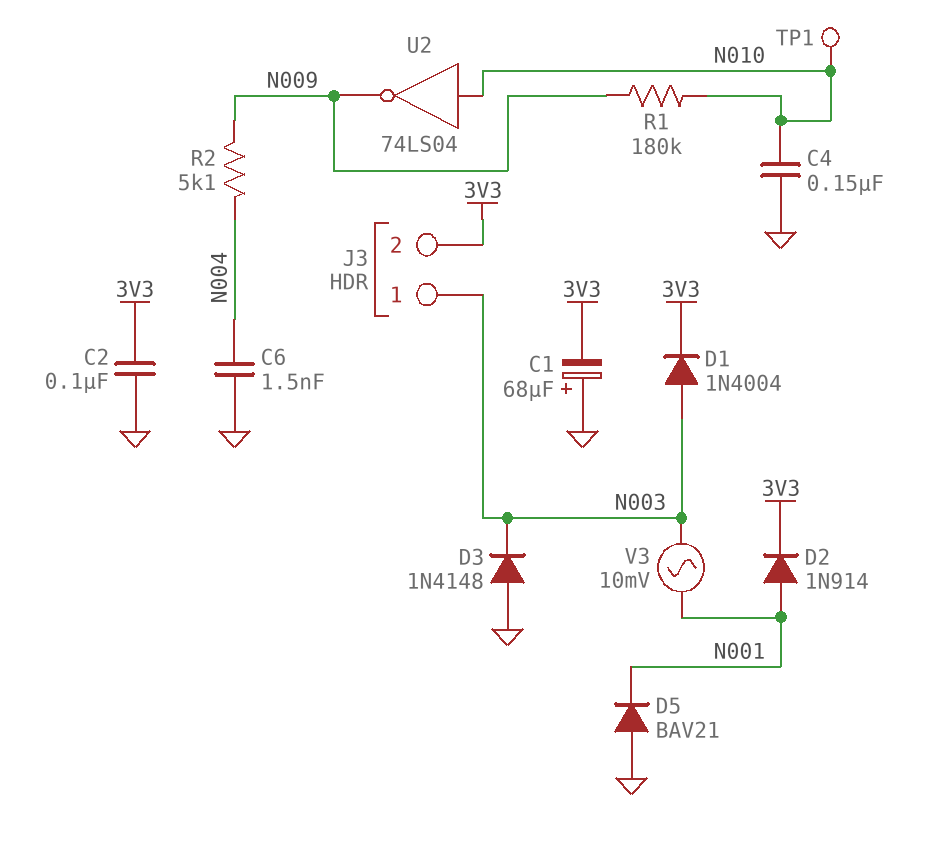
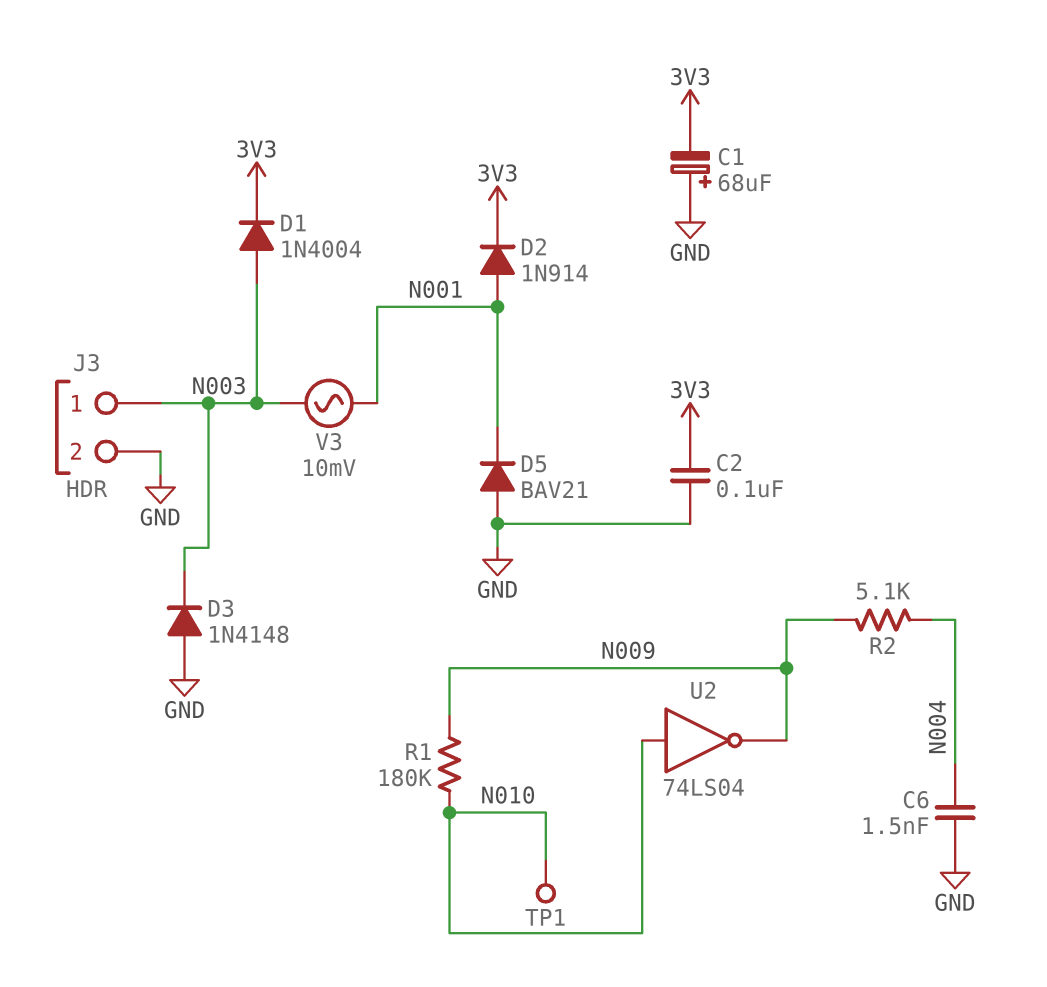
C4: 150nF (GND, N010) -> none
J3 pin 2: 3V3 -> GND

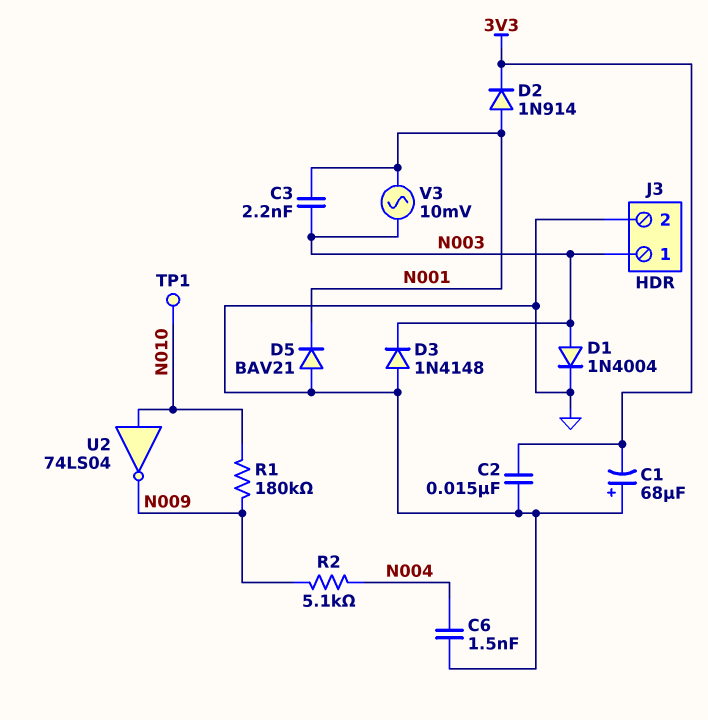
C2: 100nF (3V3, GND) -> 15nF (3V3, GND)
C3: none -> 2.2nF (N001, N003)
D1: diode 1N4004 (A N003, K 3V3) -> diode 1N4004 (A N003, K GND)

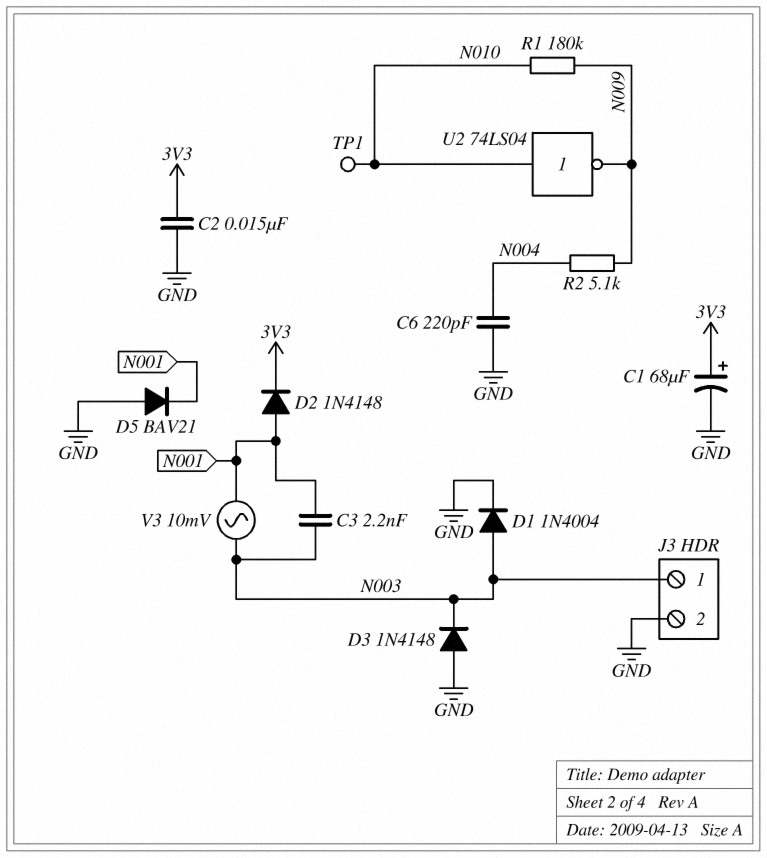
C1: 68uF (plus GND, minus 3V3) -> 68uF (plus 3V3, minus GND)
C6: 1.5nF (GND, N004) -> 220pF (GND, N004)
D2: diode 1N914 (A N001, K 3V3) -> diode 1N4148 (A N001, K 3V3)

